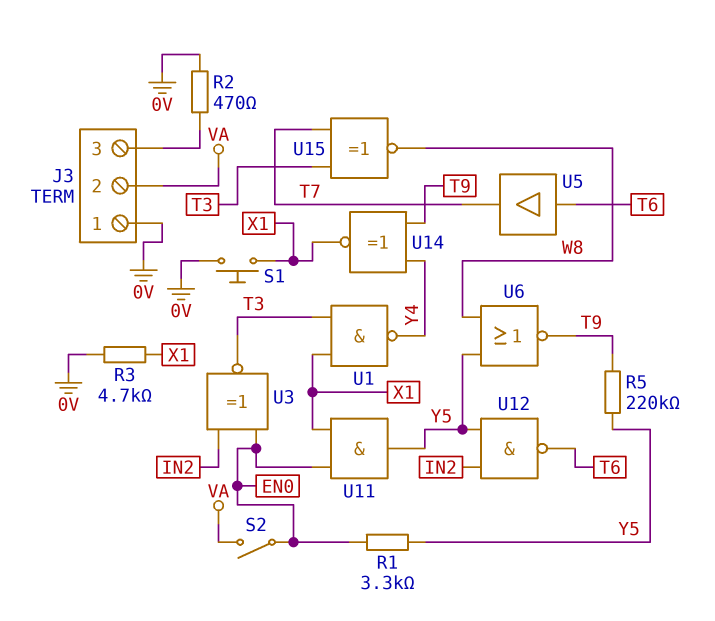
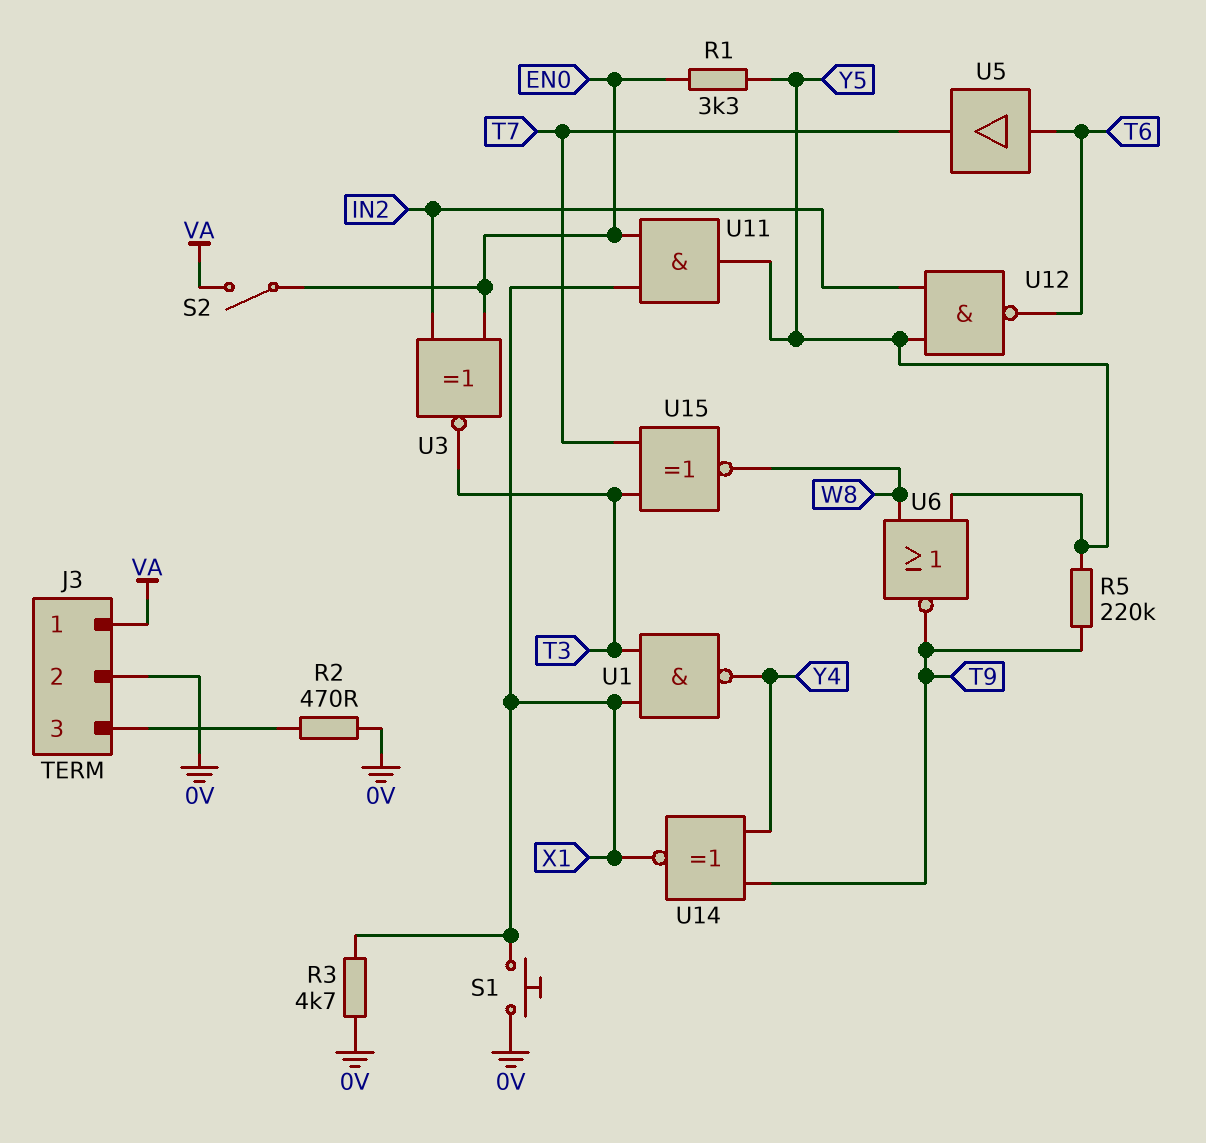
J3 pin 1: 0V -> VA
J3 pin 2: VA -> 0V

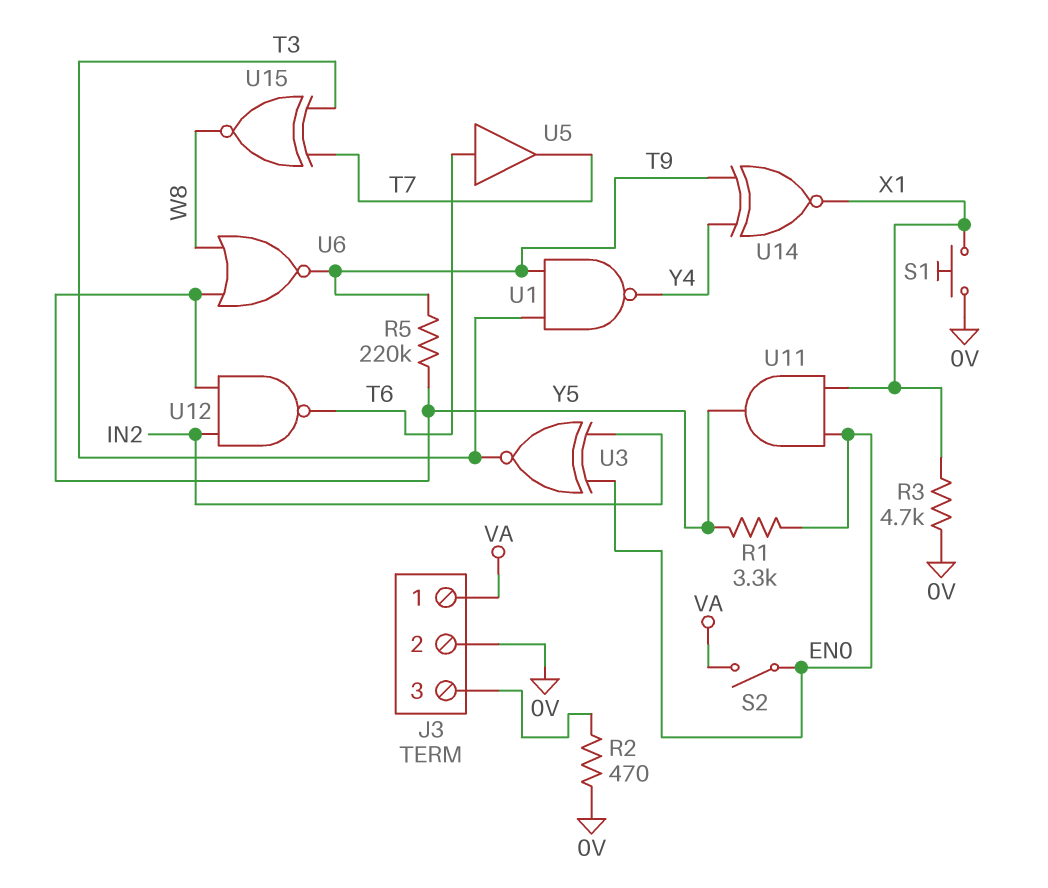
U1: NAND (in T3, in X1, out Y4) -> NAND (in T3, in T9, out Y4)

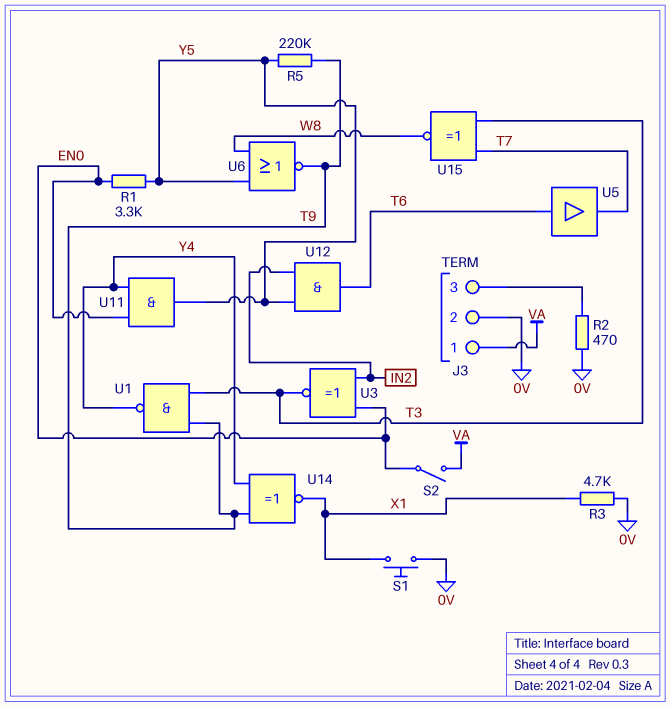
U11: AND (in EN0, in X1, out Y5) -> AND (in EN0, in Y4, out Y5)
U12: NAND (in IN2, in Y5, out T6) -> AND (in IN2, in Y5, out T6)

